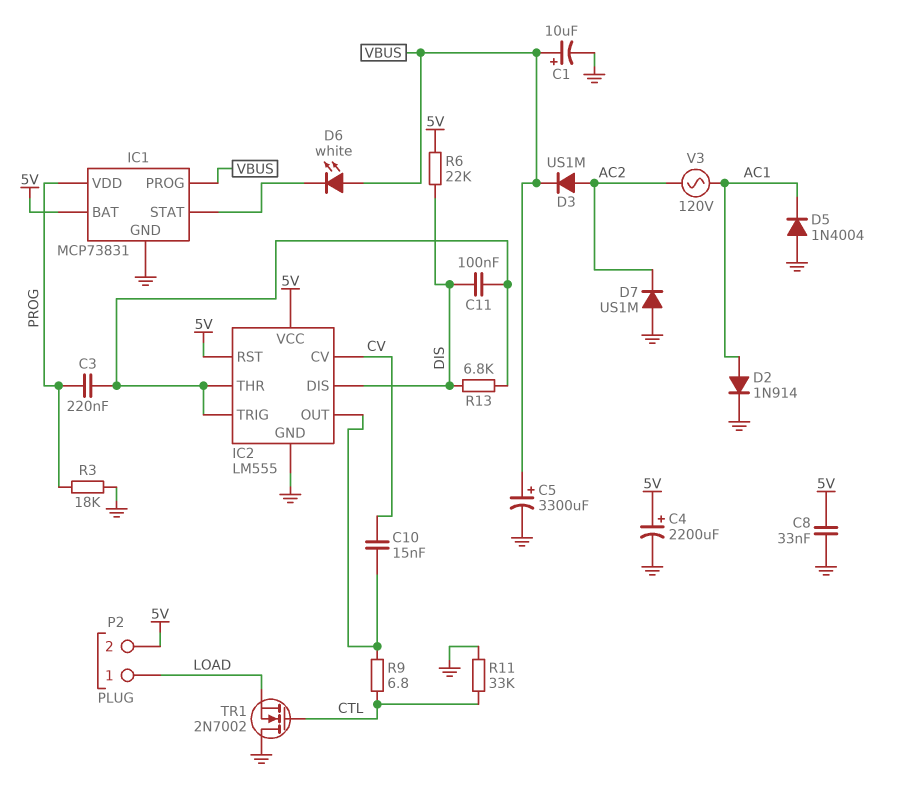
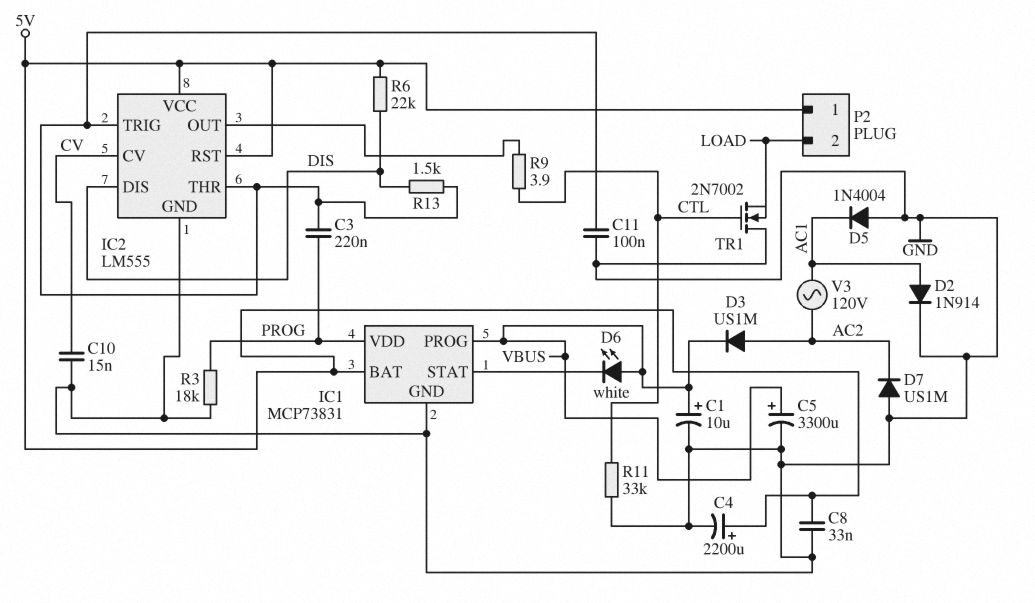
C10: 15nF (CV, IC2/OUT) -> 15nF (CV, GND)
C11: 100nF (DIS, IC2/THR) -> 100nF (GND, IC2/THR)
P2 pin 1: LOAD -> 5V
P2 pin 2: 5V -> LOAD
R9: 6.8 (CTL, IC2/OUT) -> 3.9 (CTL, IC2/OUT)
R13: 6.8k (DIS, IC2/THR) -> 1.5k (DIS, IC2/THR)

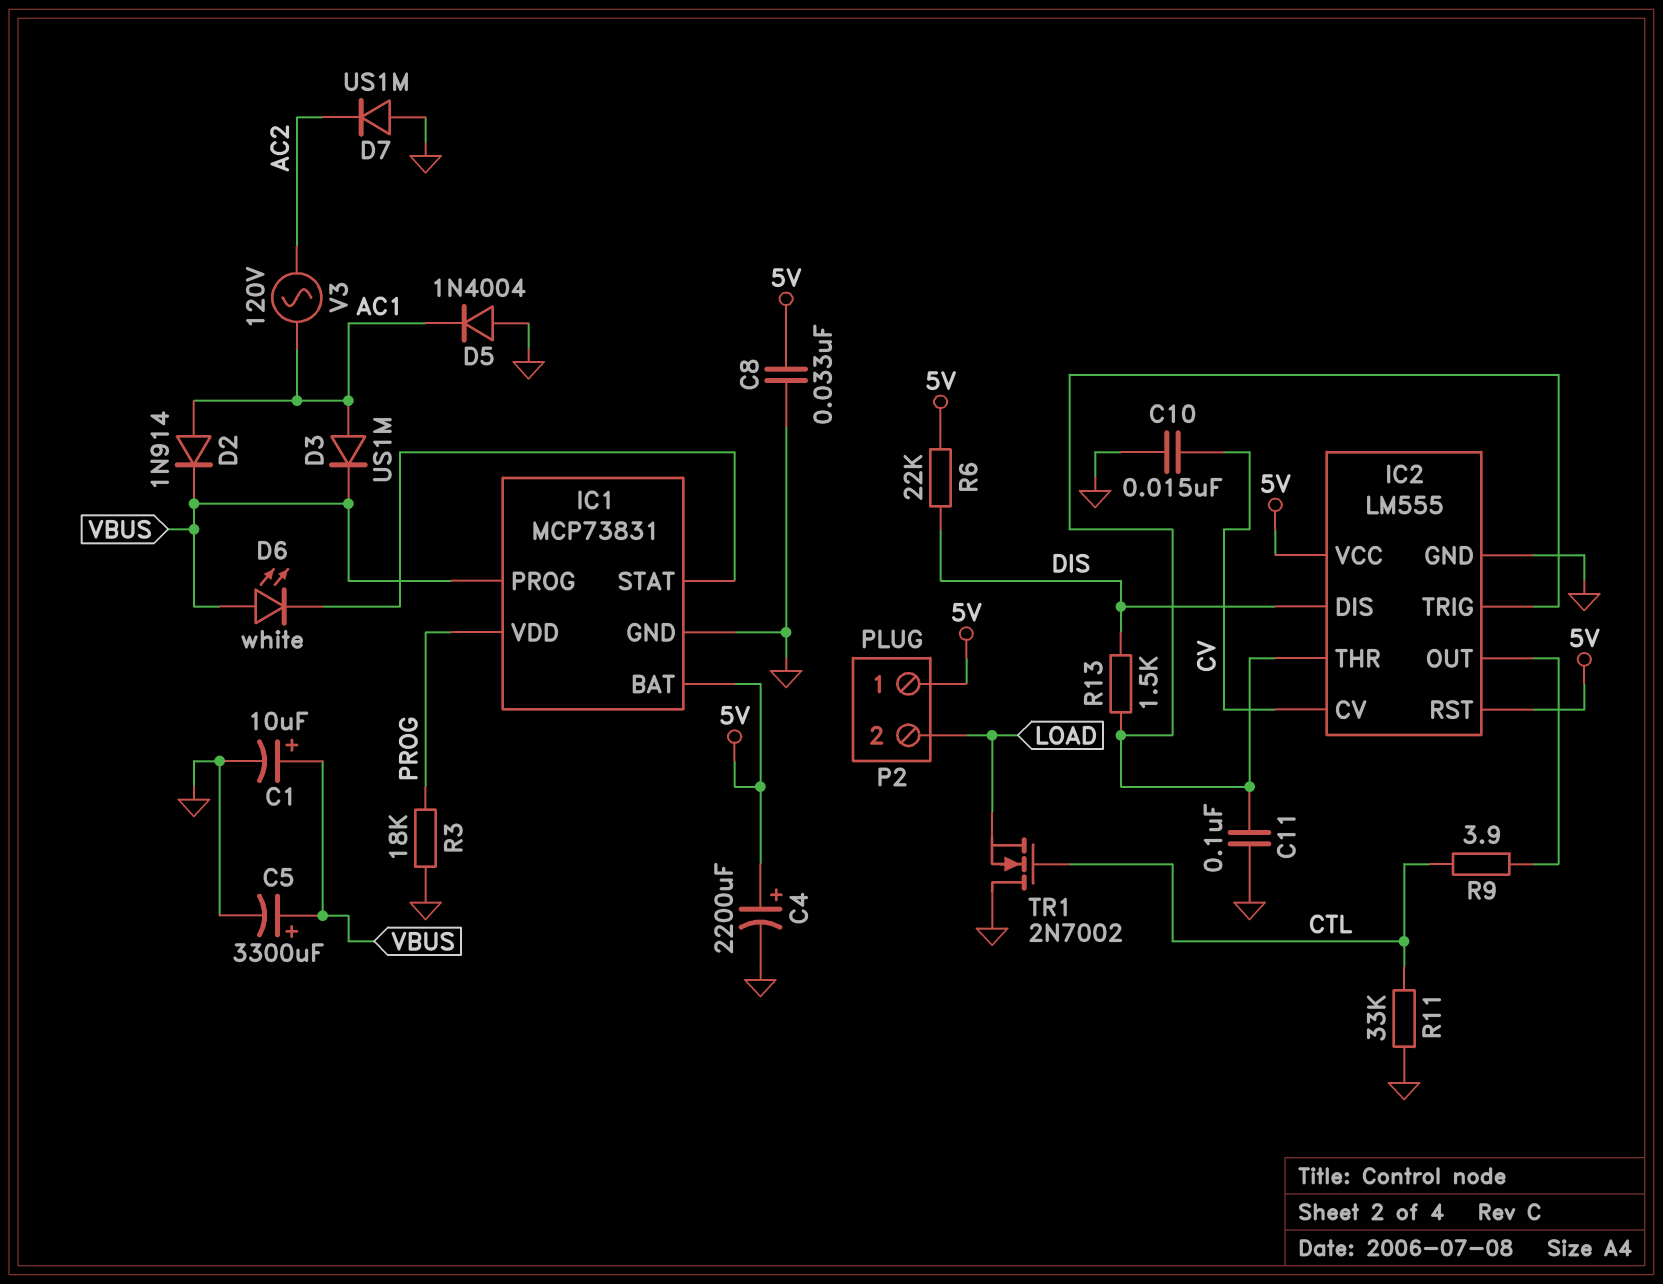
C3: 220nF (IC2/THR, PROG) -> none
D2: diode 1N914 (A AC1, K GND) -> diode 1N914 (A AC1, K VBUS)
D3: diode US1M (A AC2, K VBUS) -> diode US1M (A AC1, K VBUS)

